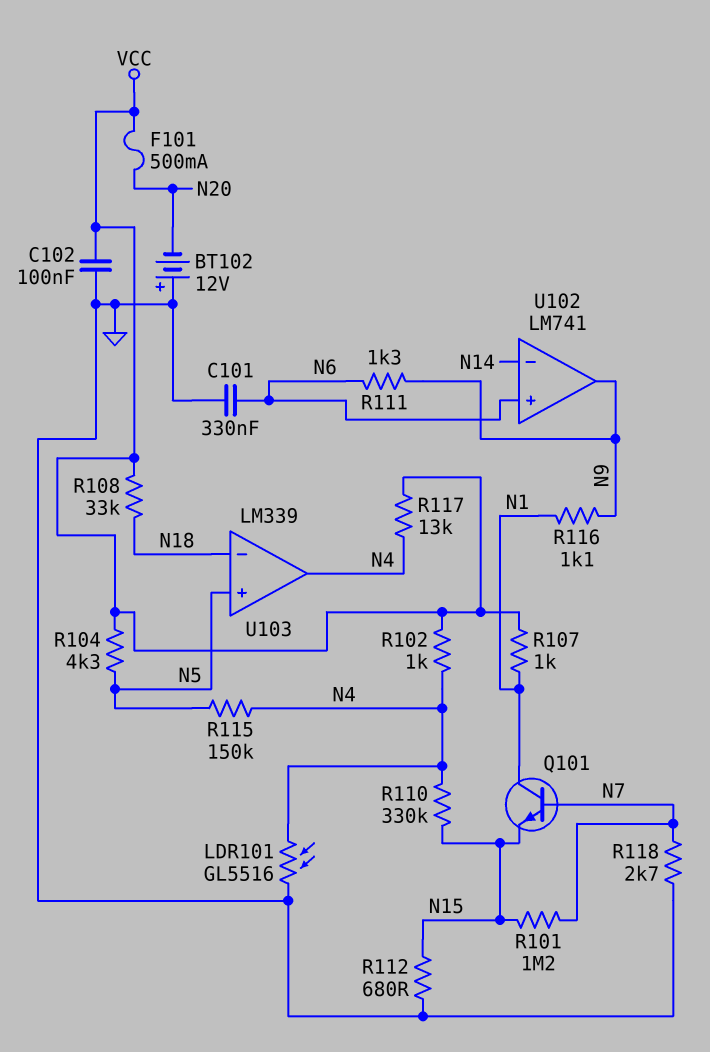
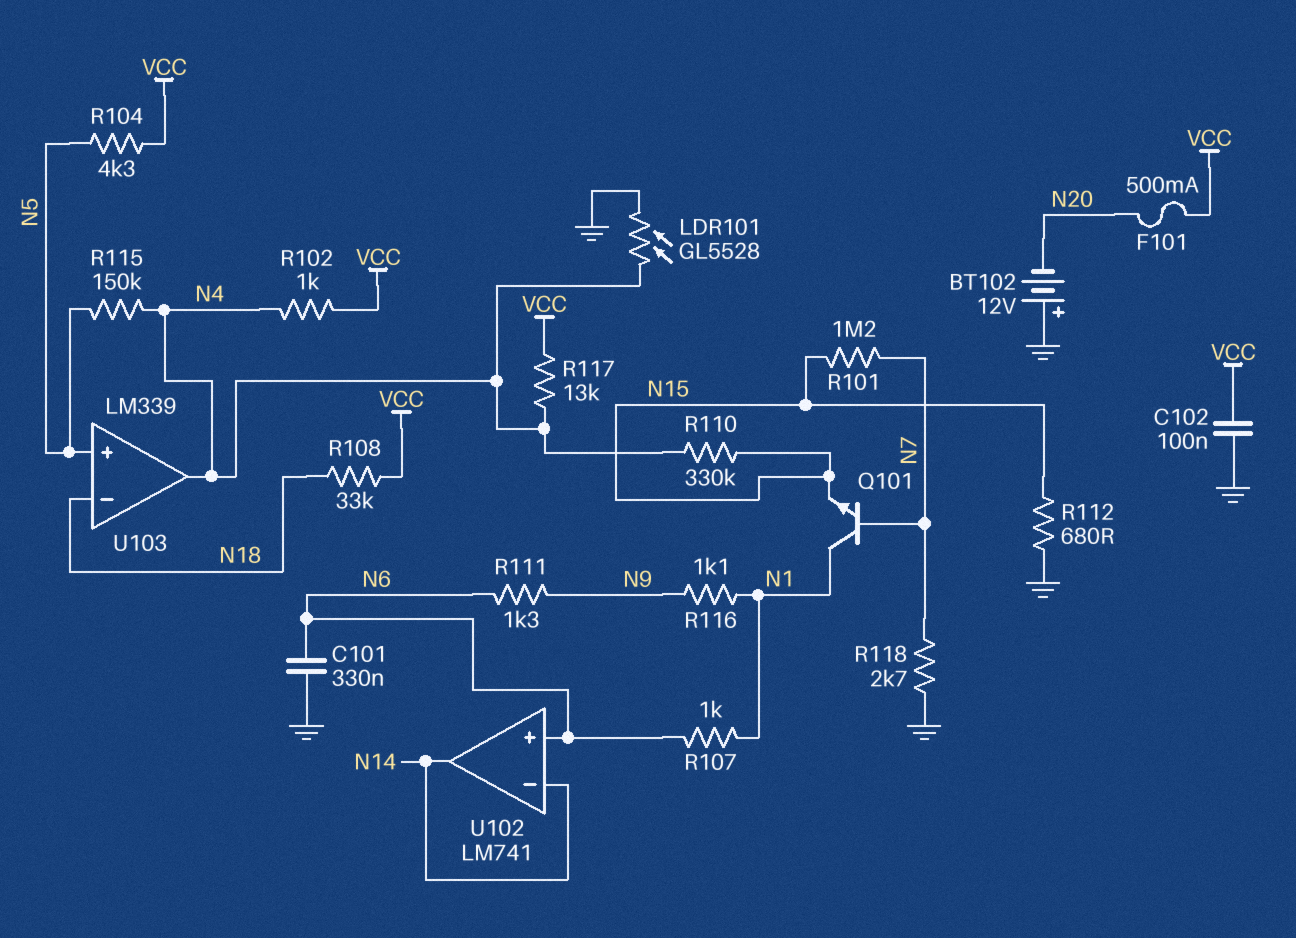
LDR101: GL5516 (GND, N4) -> GL5528 (GND, N4)
R107: 1k (N1, VCC) -> 1k (N1, N6)
U102 pin out: N9 -> N14

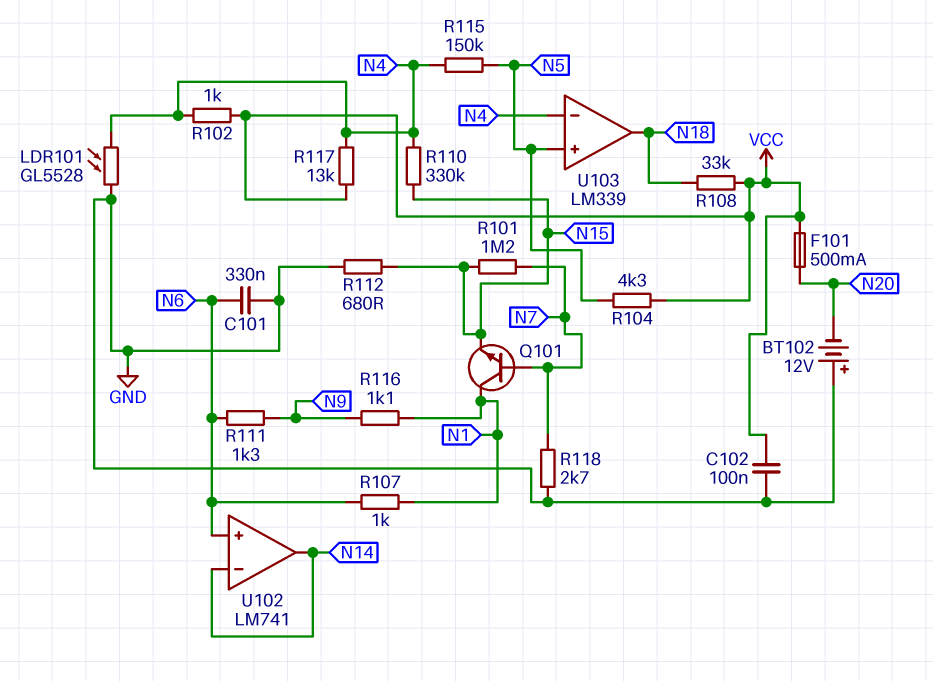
U103 pin in-: N18 -> N4
U103 pin out: N4 -> N18

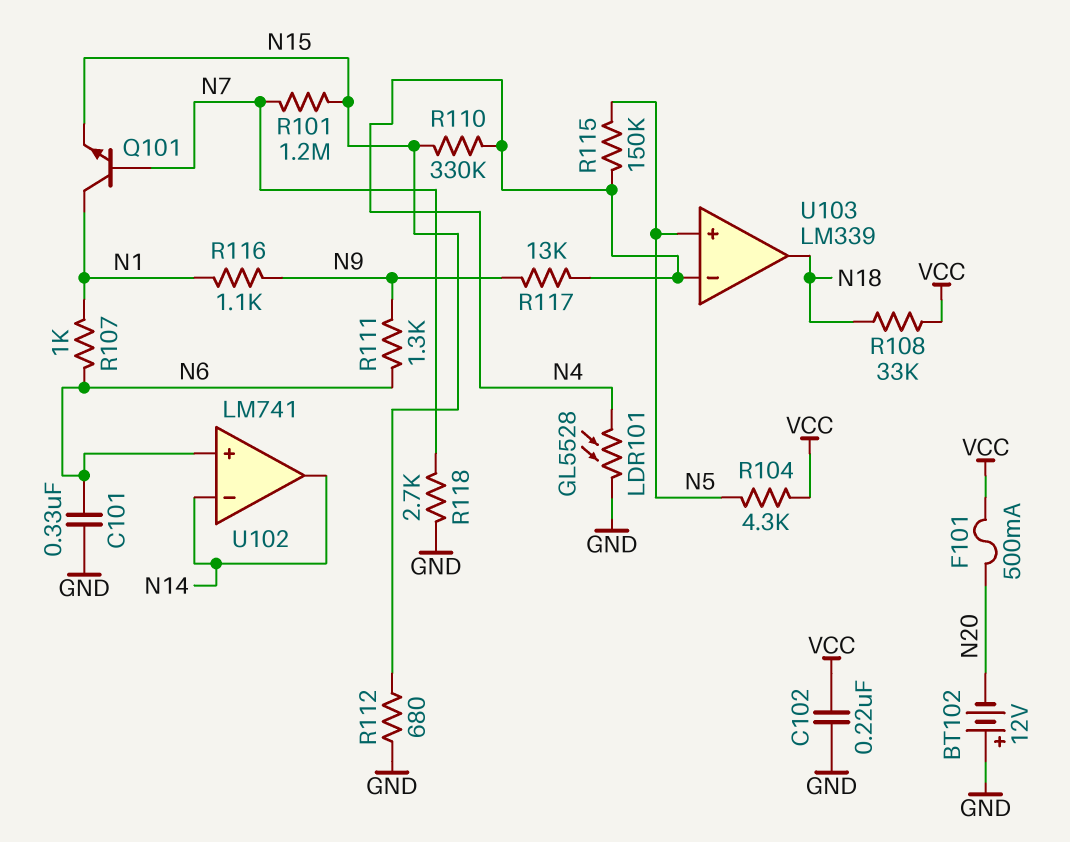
C102: 100nF (GND, VCC) -> 220nF (GND, VCC)
R102: 1k (N4, VCC) -> none
R117: 13k (N4, VCC) -> 13k (N4, N9)

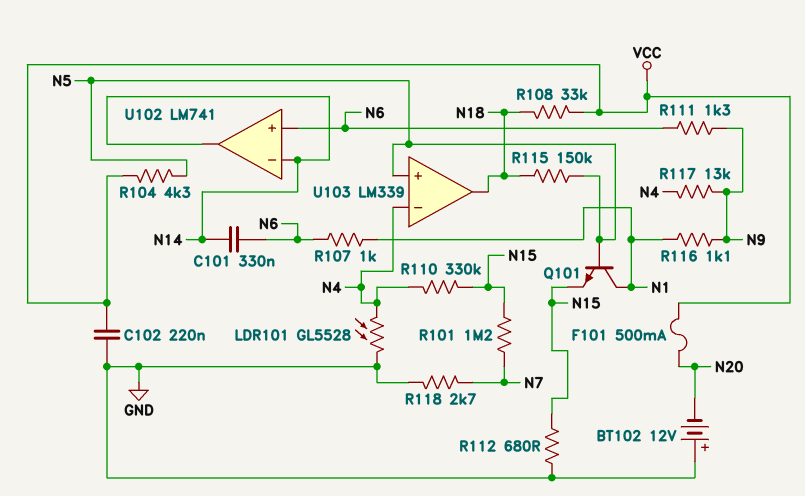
C101: 330nF (GND, N6) -> 330nF (N6, N14)
Q101: NPN (B N7, C N1, E N15) -> NPN (B N5, C N1, E N15)
R115: 150k (N4, N5) -> 150k (N5, N18)

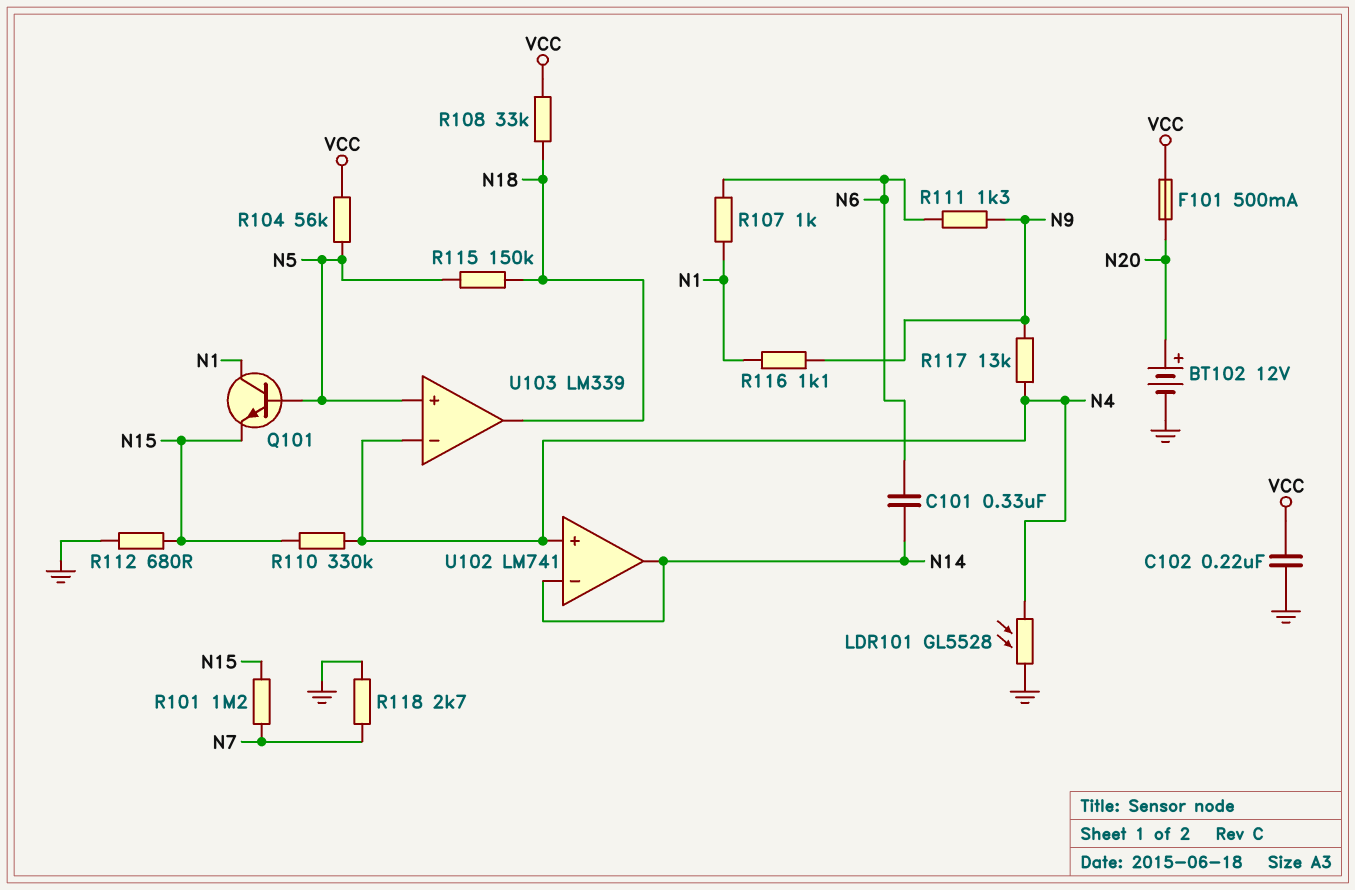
BT102: 12V (plus GND, minus N20) -> 12V (plus N20, minus GND)
R104: 4.3k (N5, VCC) -> 56k (N5, VCC)
U102 pin in+: N6 -> N4

